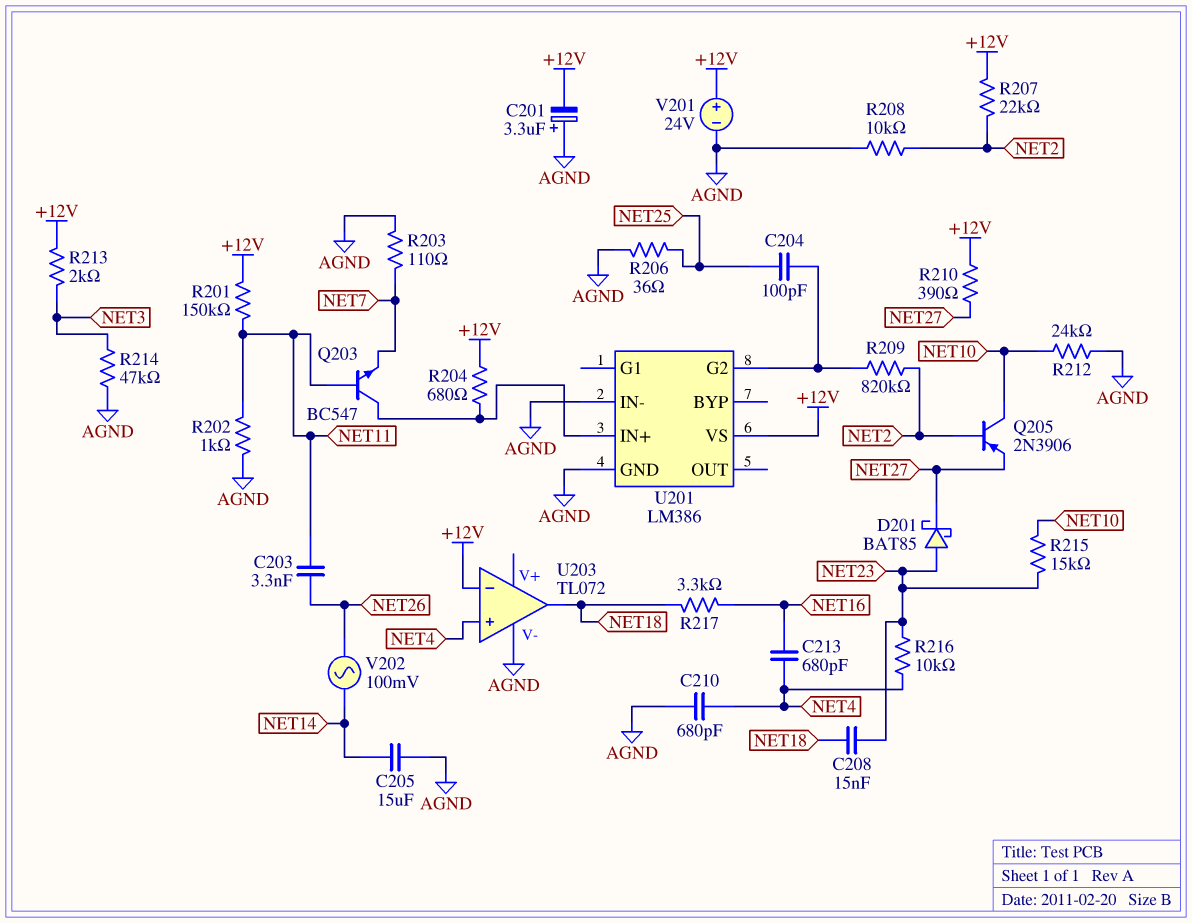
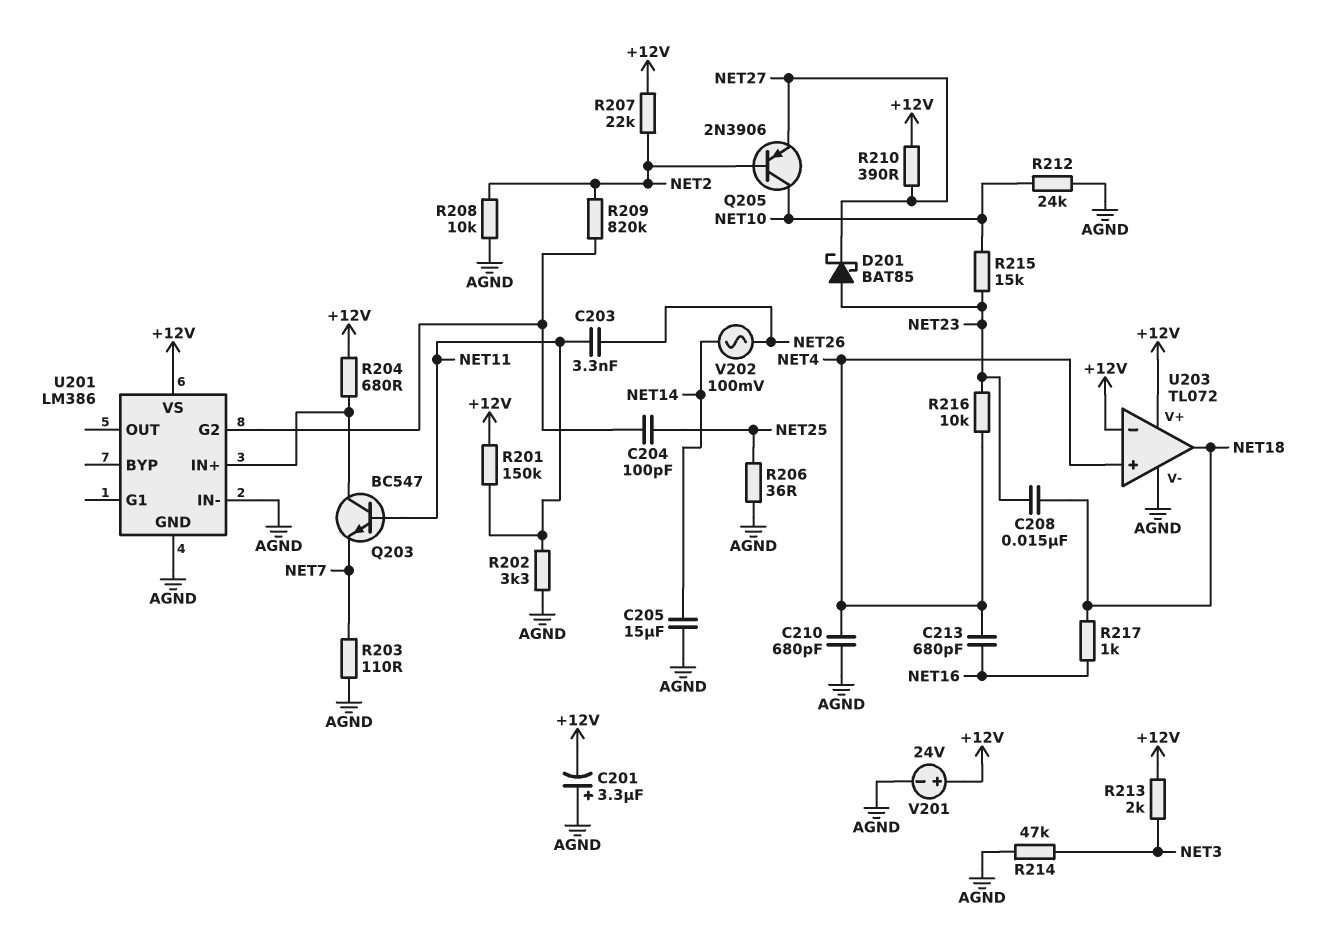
R202: 1k (AGND, NET11) -> 3.3k (AGND, NET11)
R217: 3.3k (NET16, NET18) -> 1k (NET16, NET18)
U203 pin V+: none -> +12V

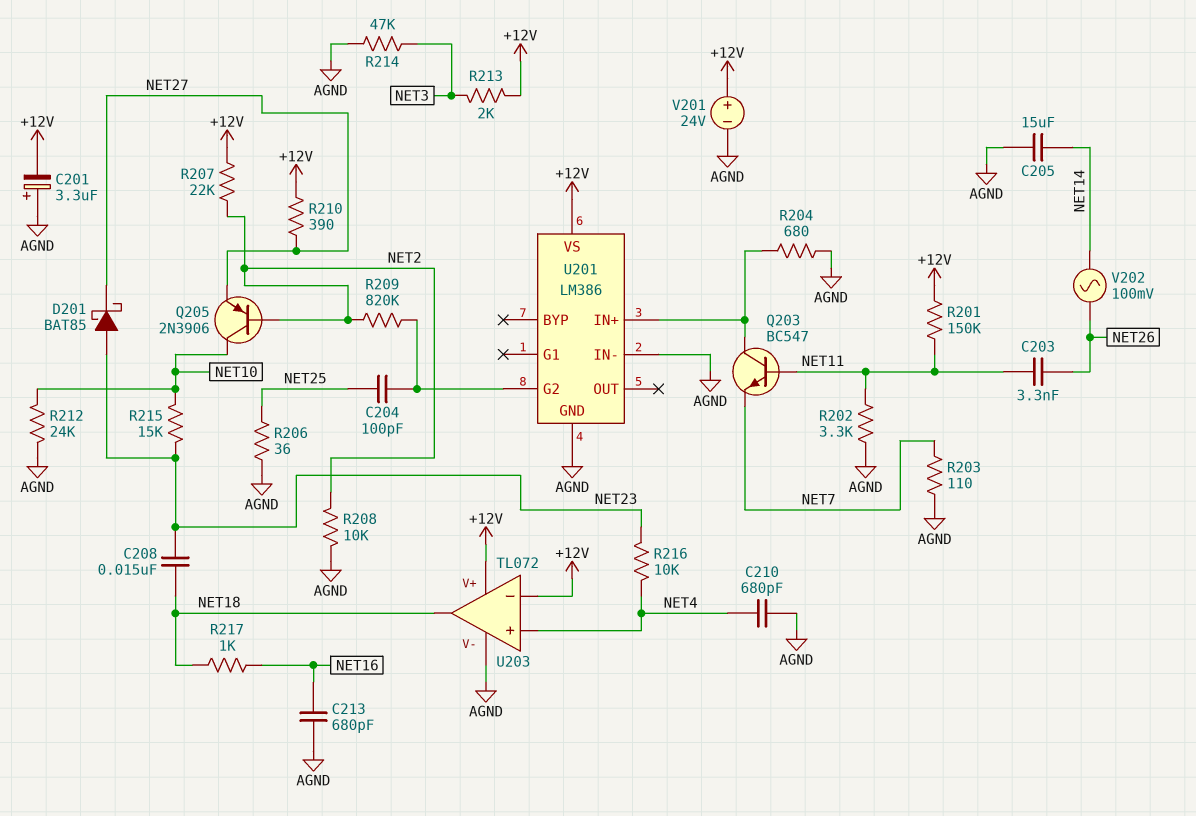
C213: 680pF (NET4, NET16) -> 680pF (AGND, NET16)
R204: 680 (+12V, U201/IN+) -> 680 (AGND, U201/IN+)

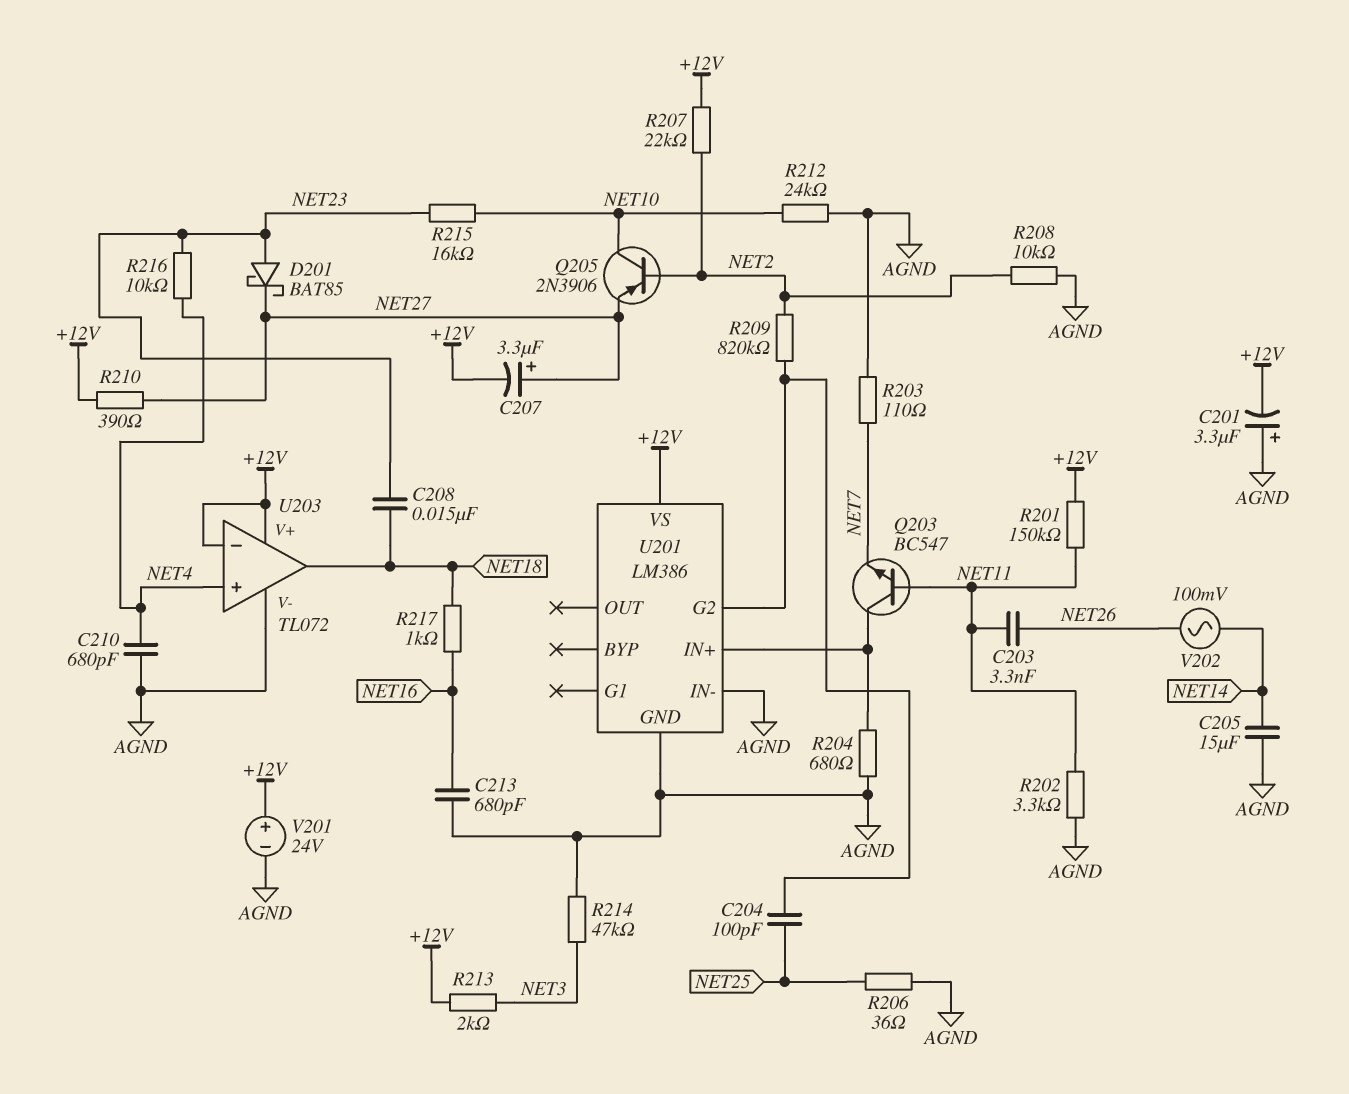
C207: none -> 3.3uF (plus NET27, minus +12V)
R215: 15k (NET10, NET23) -> 16k (NET10, NET23)

